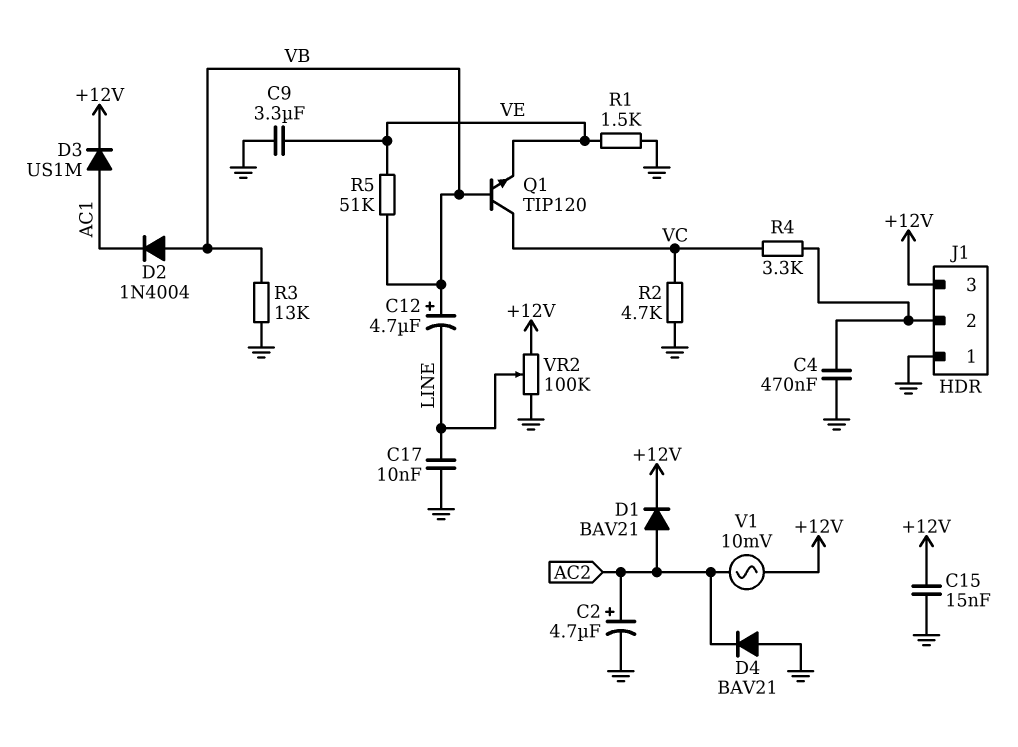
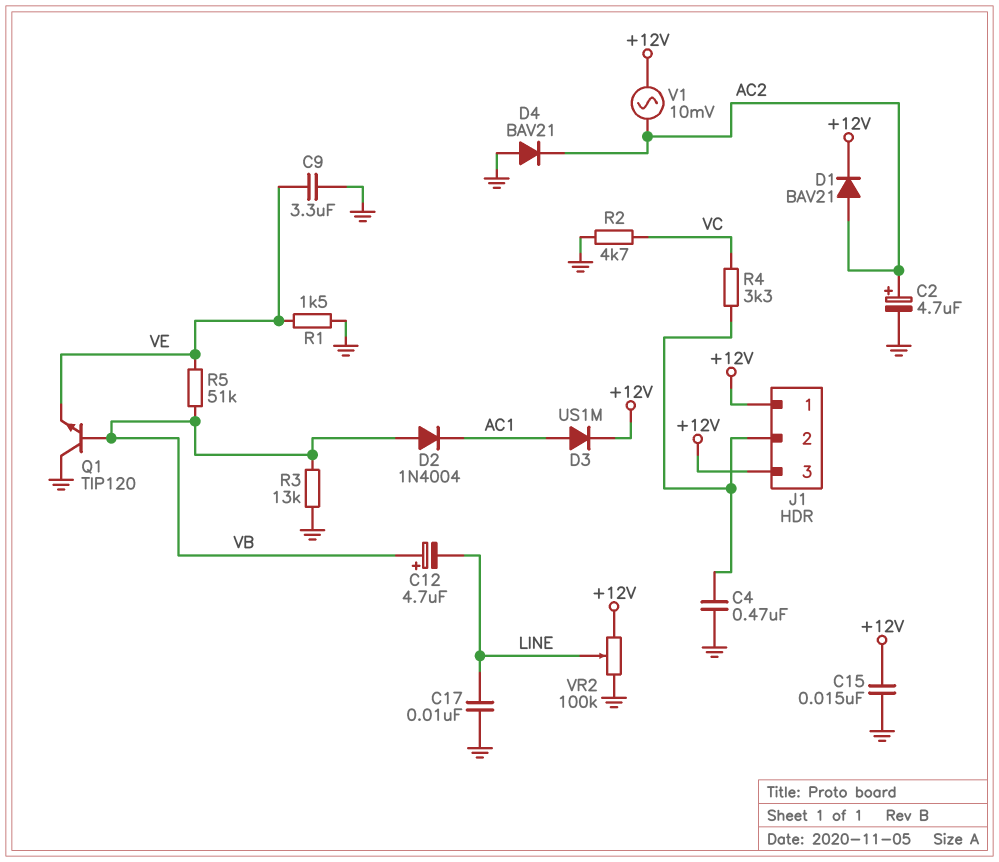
J1 pin 1: GND -> +12V
Q1: NPN TIP120 (B VB, C VC, E VE) -> NPN TIP120 (B VB, C GND, E VE)

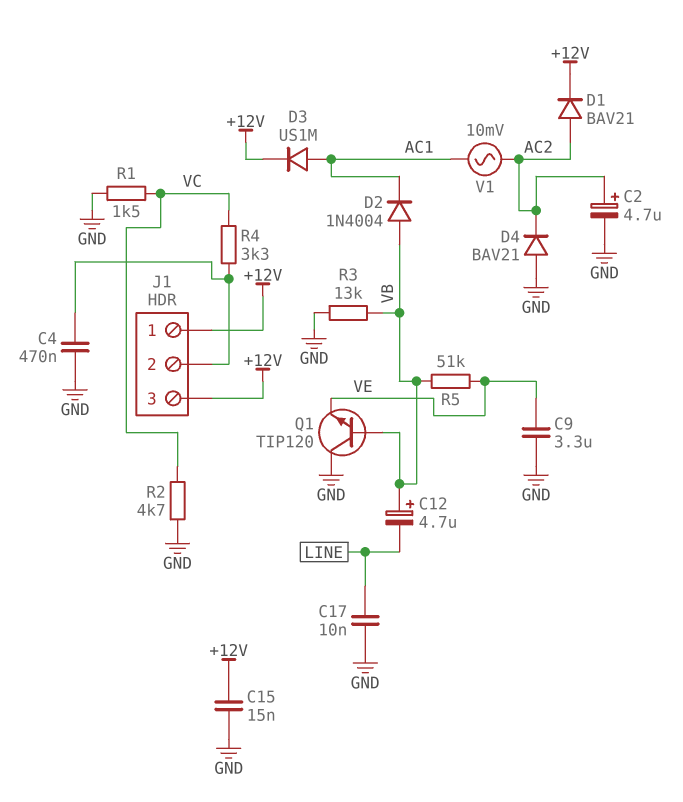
R1: 1.5k (GND, VE) -> 1.5k (GND, VC)
V1: AC 10mV (+12V, AC2) -> AC 10mV (AC1, AC2)
VR2: 100k (+12V, GND, wiper LINE) -> none

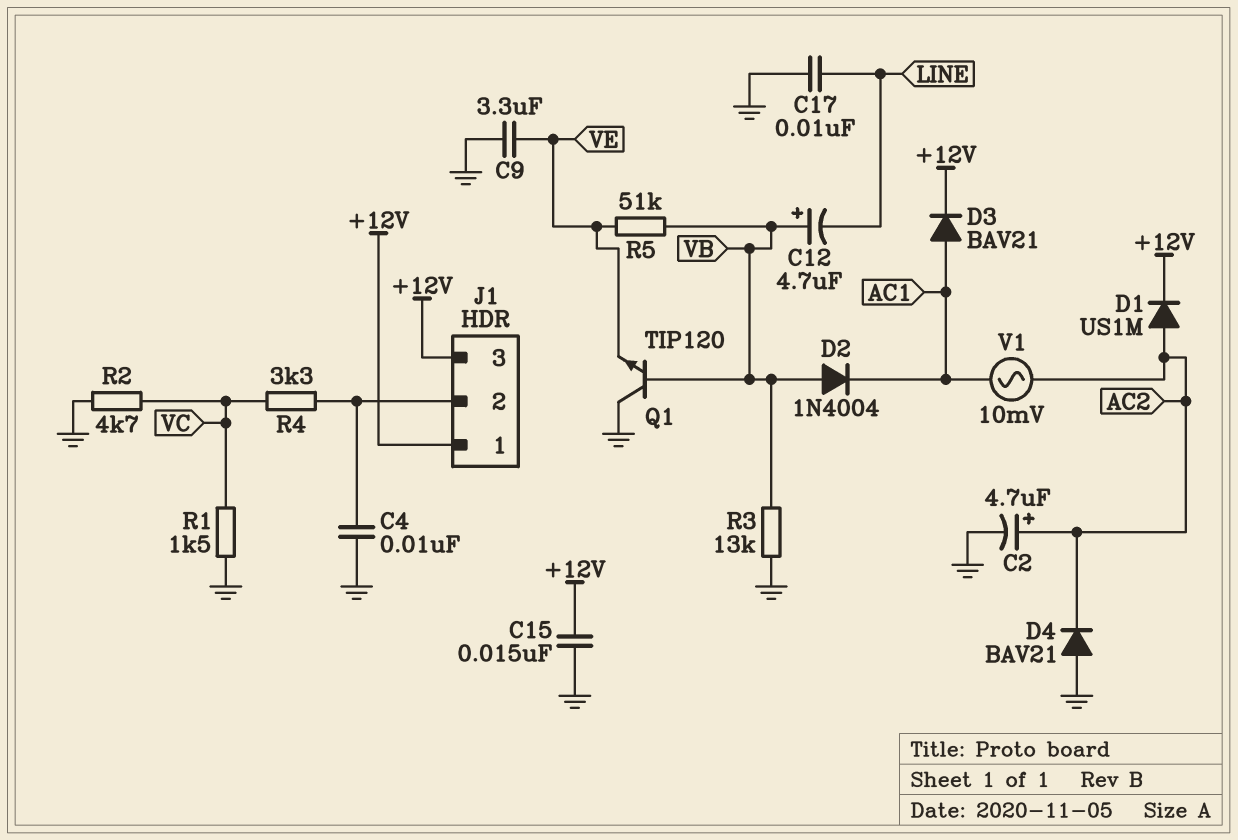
C4: 470nF (GND, J1/2) -> 10nF (GND, J1/2)
D1: diode BAV21 (A AC2, K +12V) -> diode US1M (A AC2, K +12V)
D3: diode US1M (A AC1, K +12V) -> diode BAV21 (A AC1, K +12V)

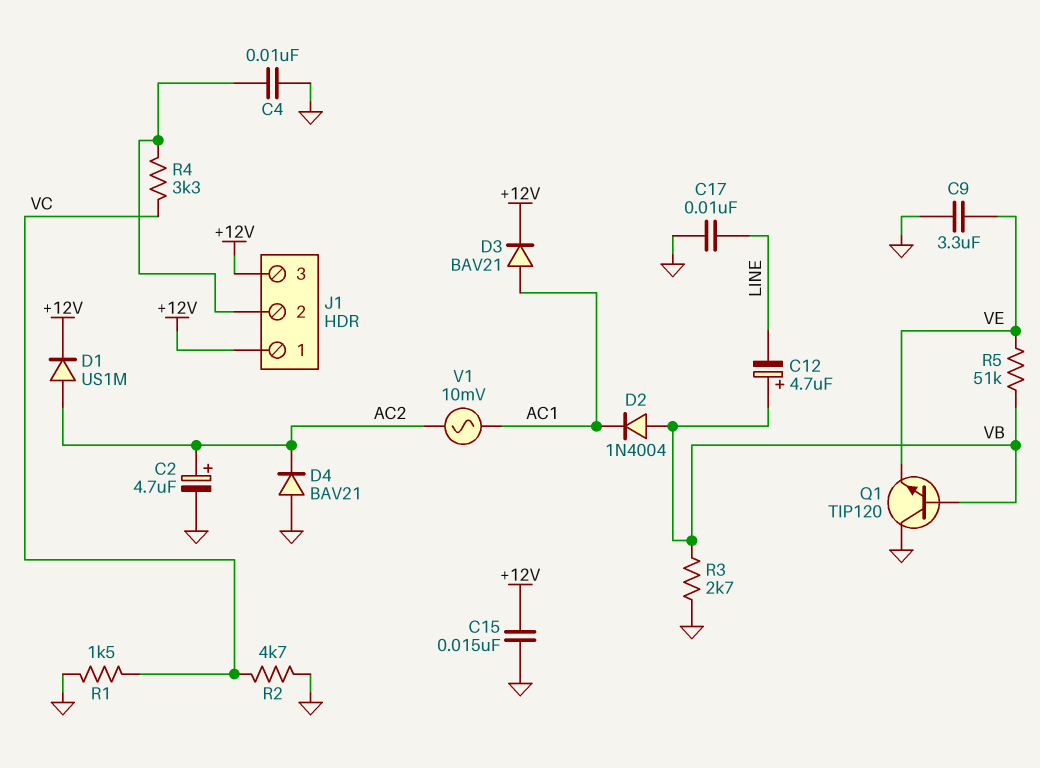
R3: 13k (GND, VB) -> 2.7k (GND, VB)

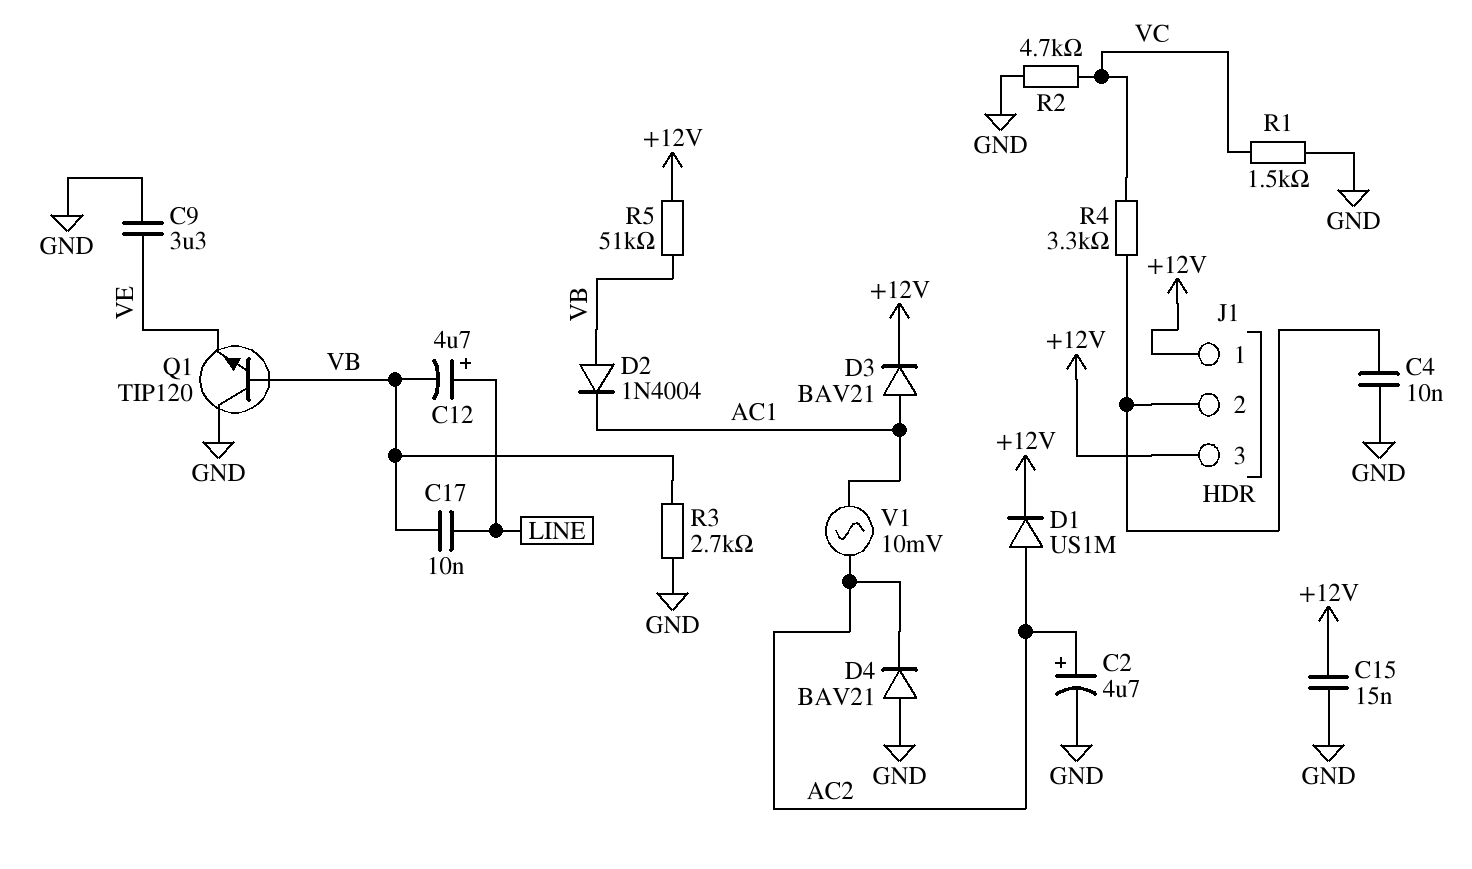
C12: 4.7uF (plus VB, minus LINE) -> 4.7uF (plus LINE, minus VB)
C17: 10nF (GND, LINE) -> 10nF (LINE, VB)
R5: 51k (VB, VE) -> 51k (+12V, VB)

